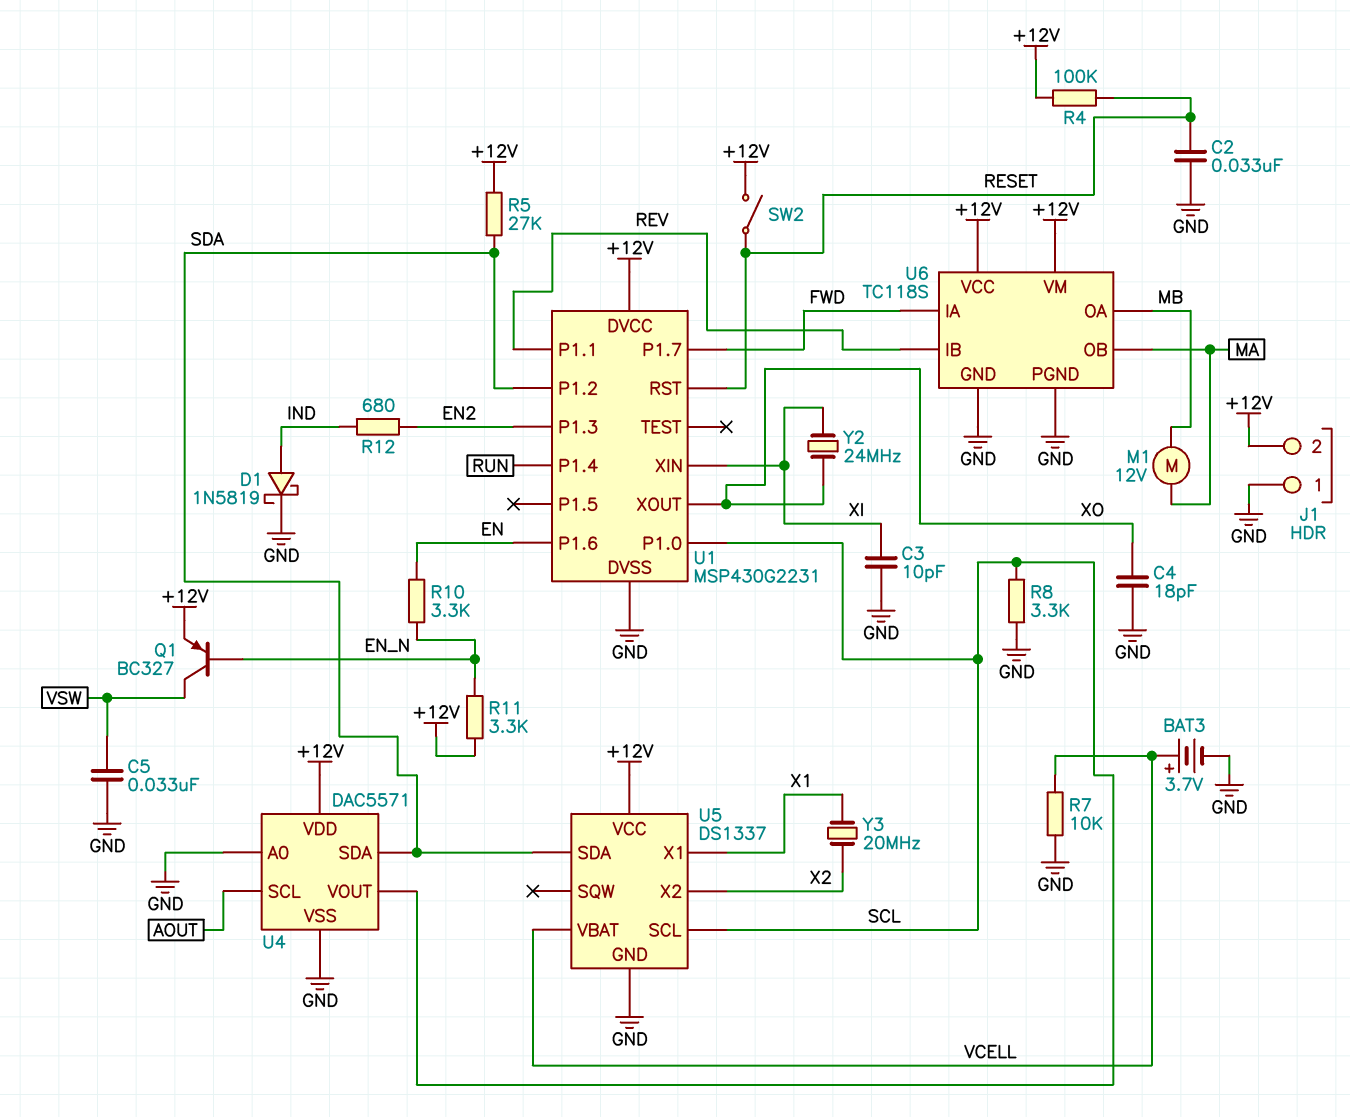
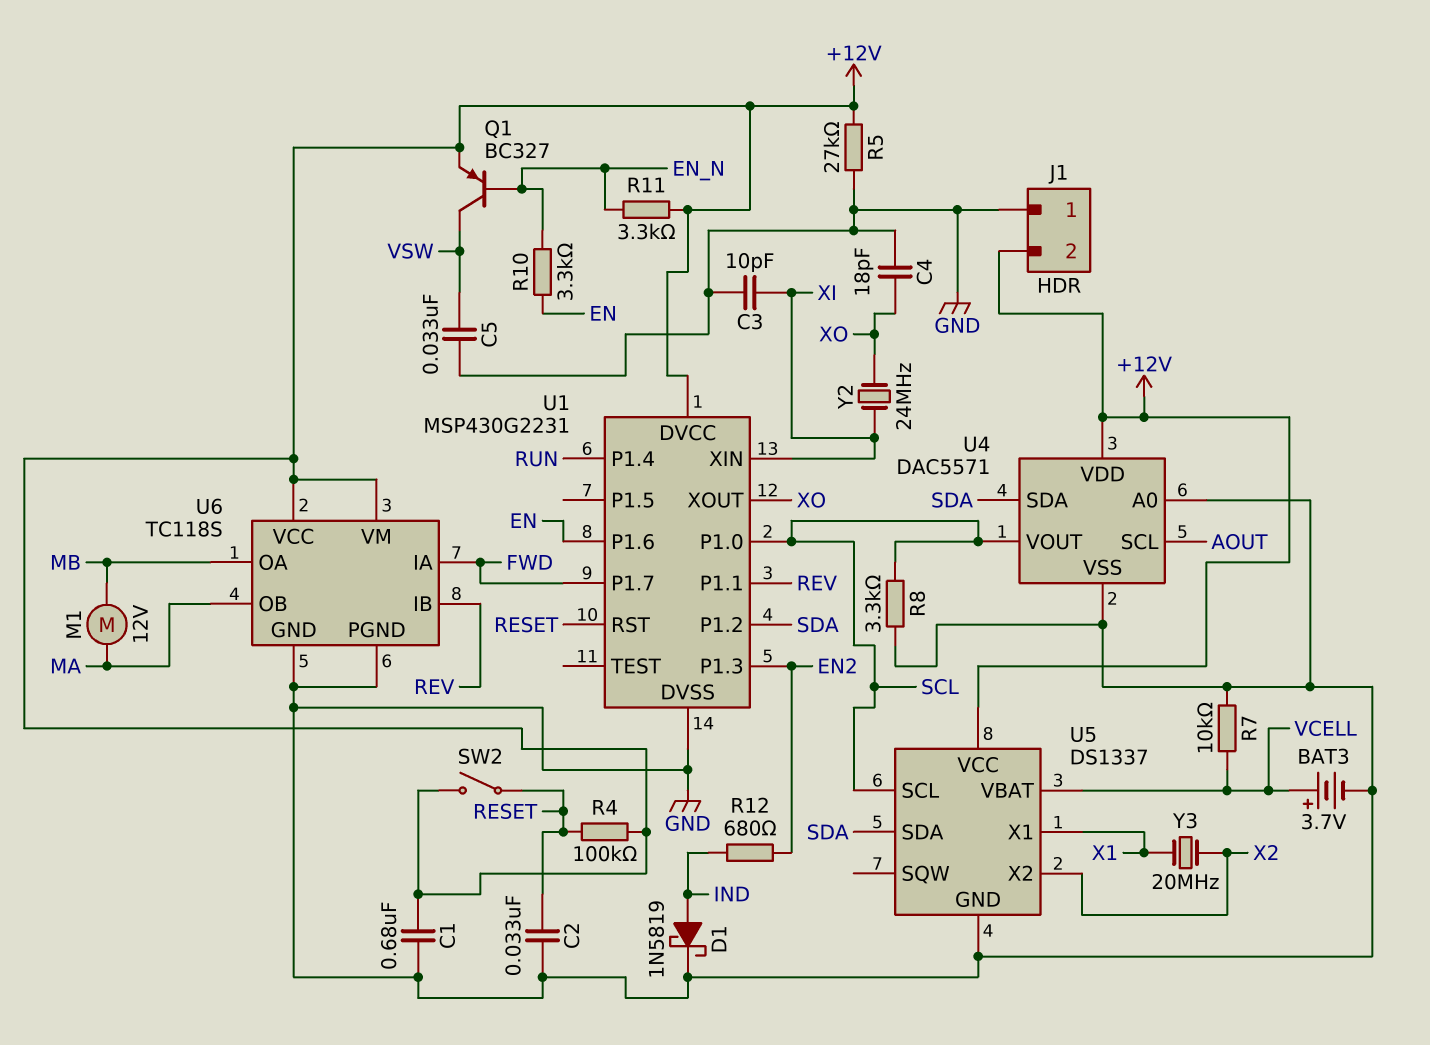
C1: none -> 680nF (+12V, GND)
R5: 27k (+12V, SDA) -> 27k (+12V, GND)

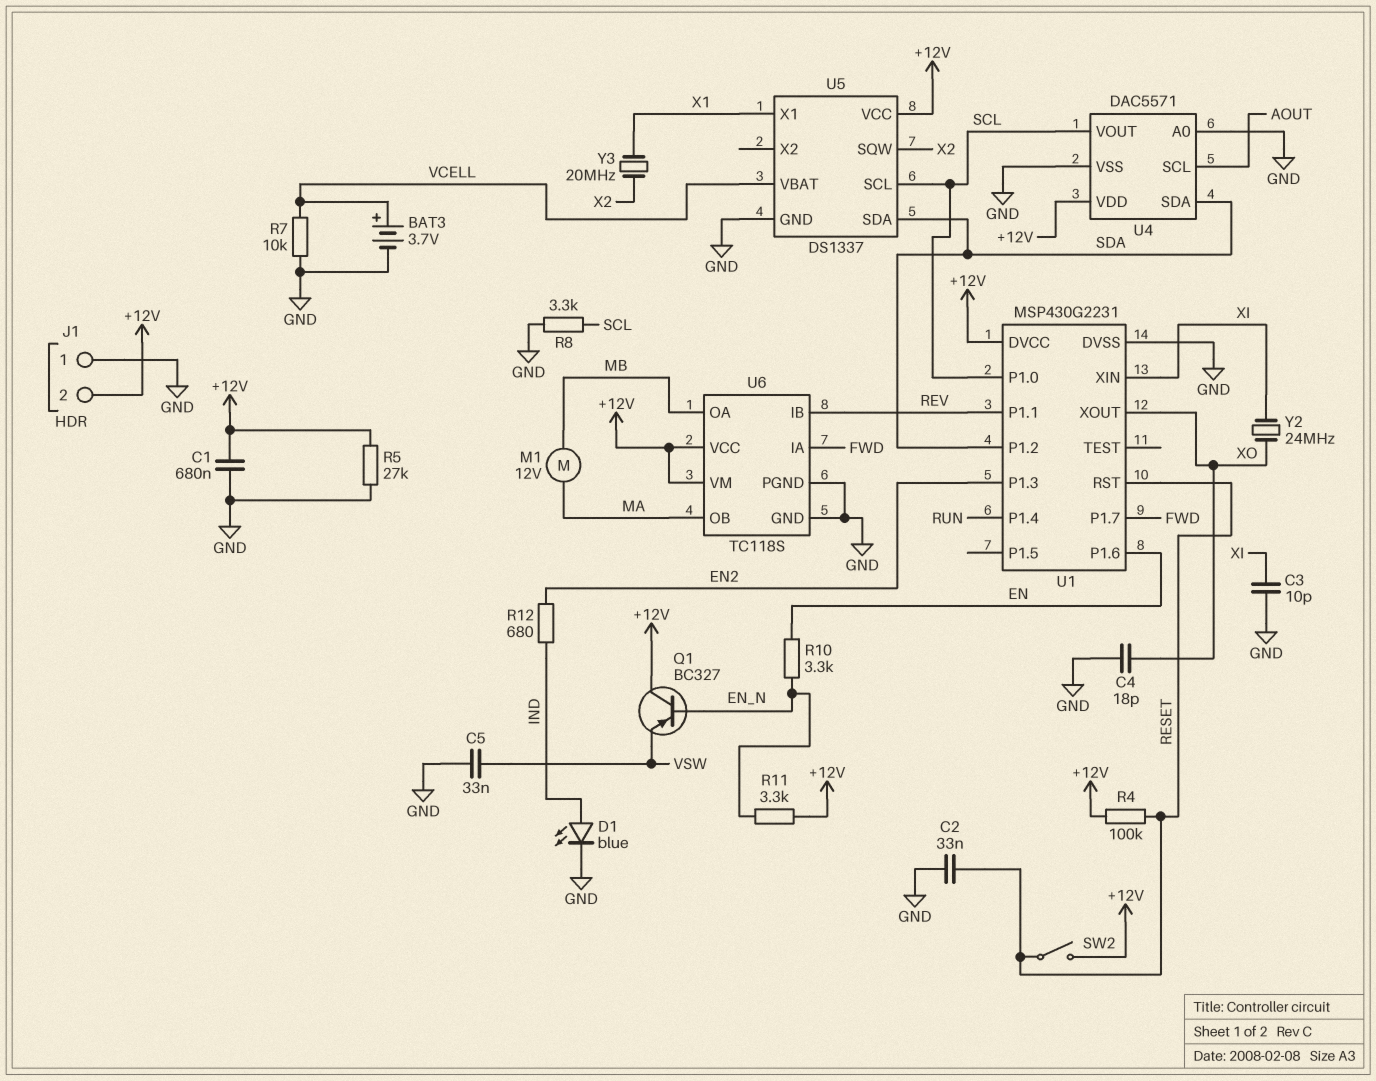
D1: schottky 1N5819 (A IND, K GND) -> LED blue (A IND, K GND)
Q1: PNP BC327 (B EN_N, C VSW, E +12V) -> PNP BC327 (B EN_N, C +12V, E VSW)
U5 pin SQW: none -> X2
U5 pin X2: X2 -> none

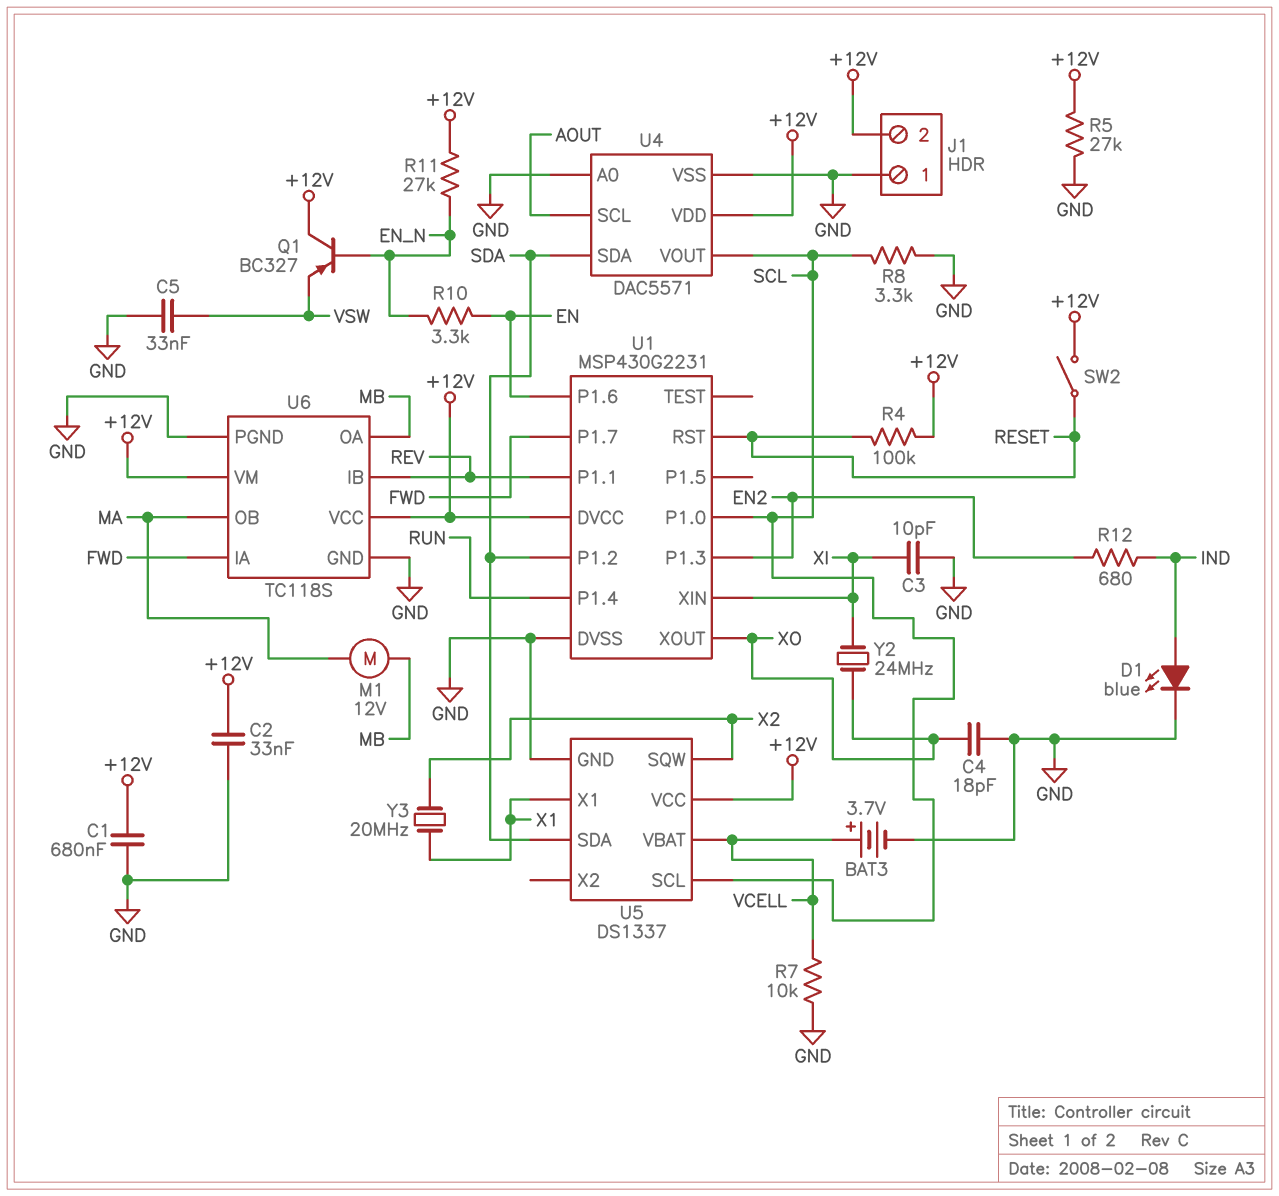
C2: 33nF (GND, RESET) -> 33nF (+12V, GND)
R11: 3.3k (+12V, EN_N) -> 27k (+12V, EN_N)

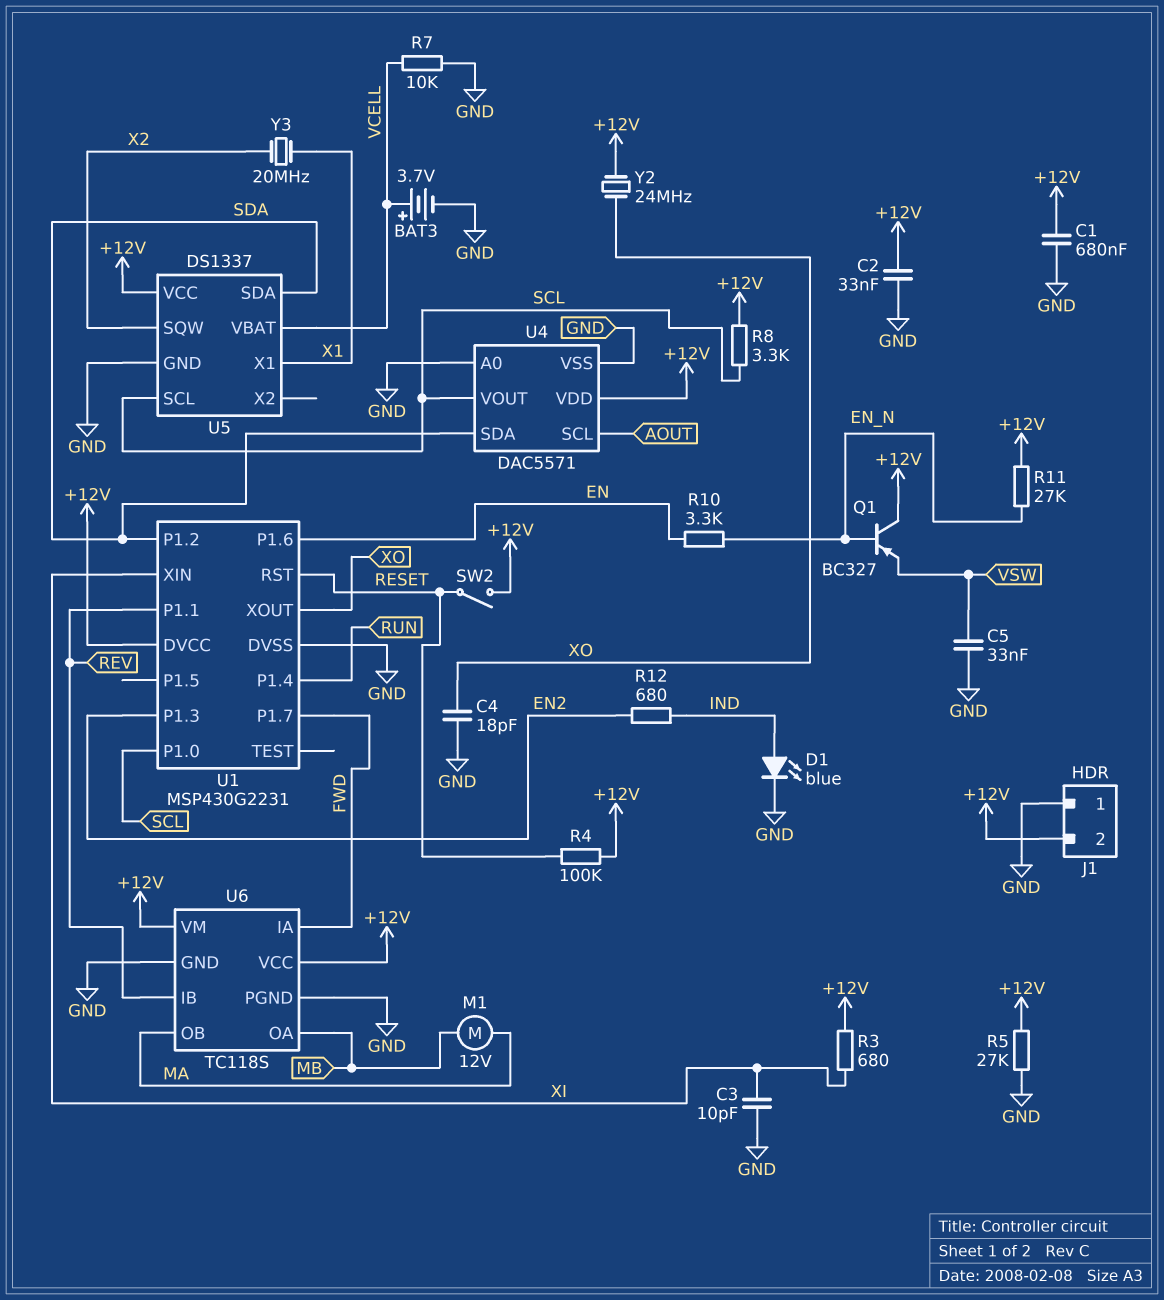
R3: none -> 680 (+12V, XI)
R8: 3.3k (GND, SCL) -> 3.3k (+12V, SCL)
Y2: 24MHz (XI, XO) -> 24MHz (+12V, XO)

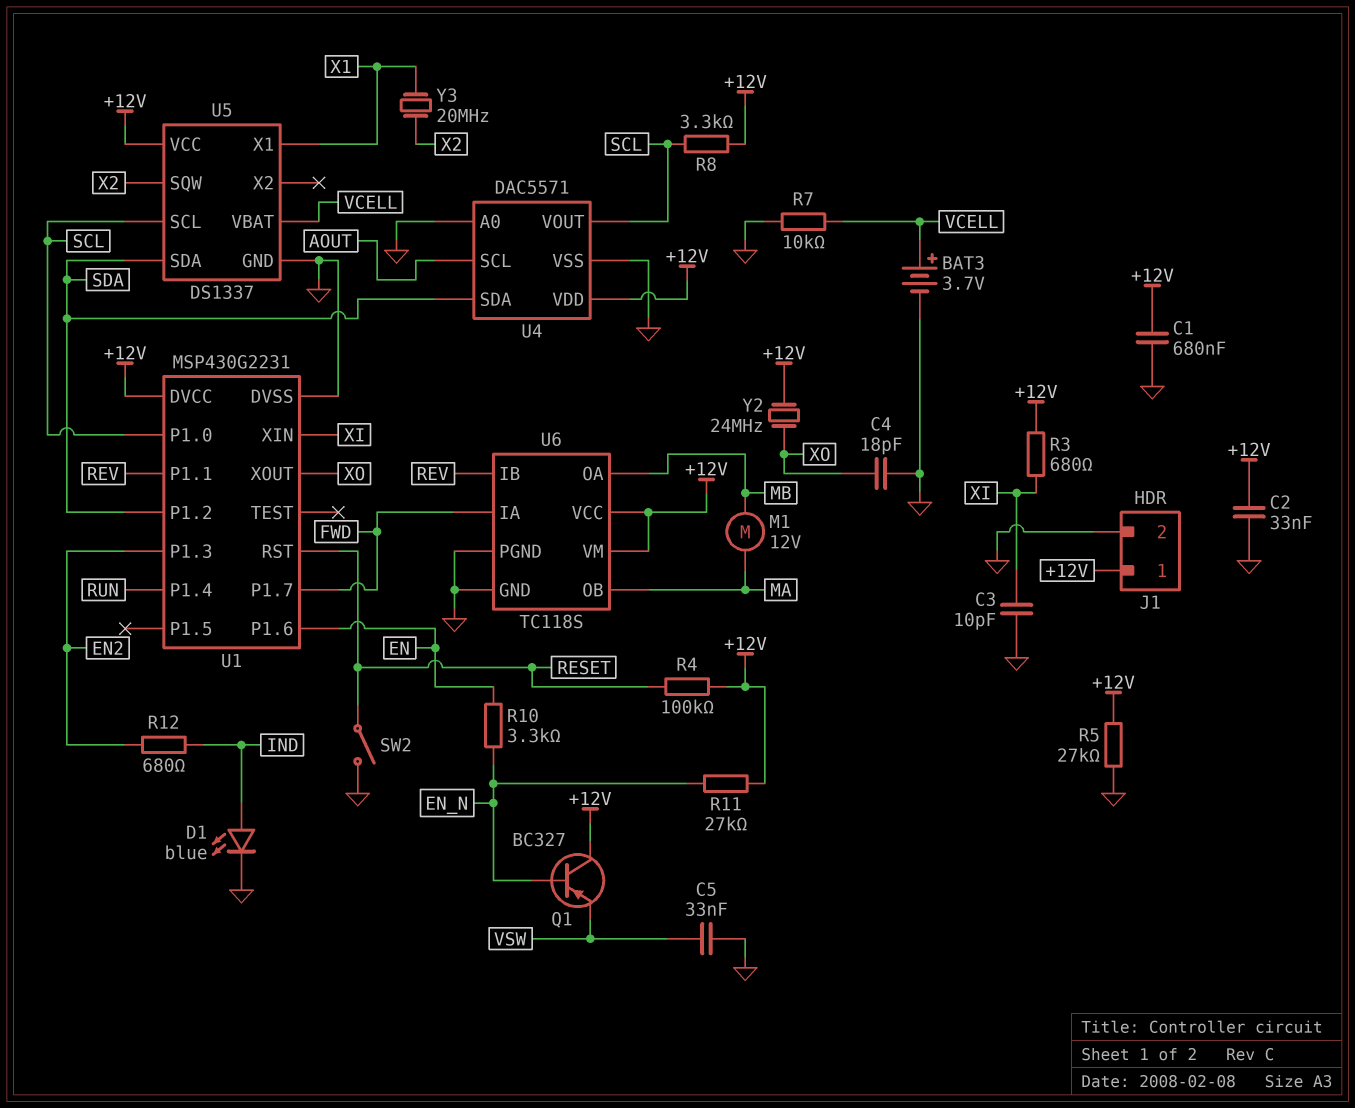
J1 pin 1: GND -> +12V
J1 pin 2: +12V -> GND
SW2: switch (+12V, RESET) -> switch (GND, RESET)

